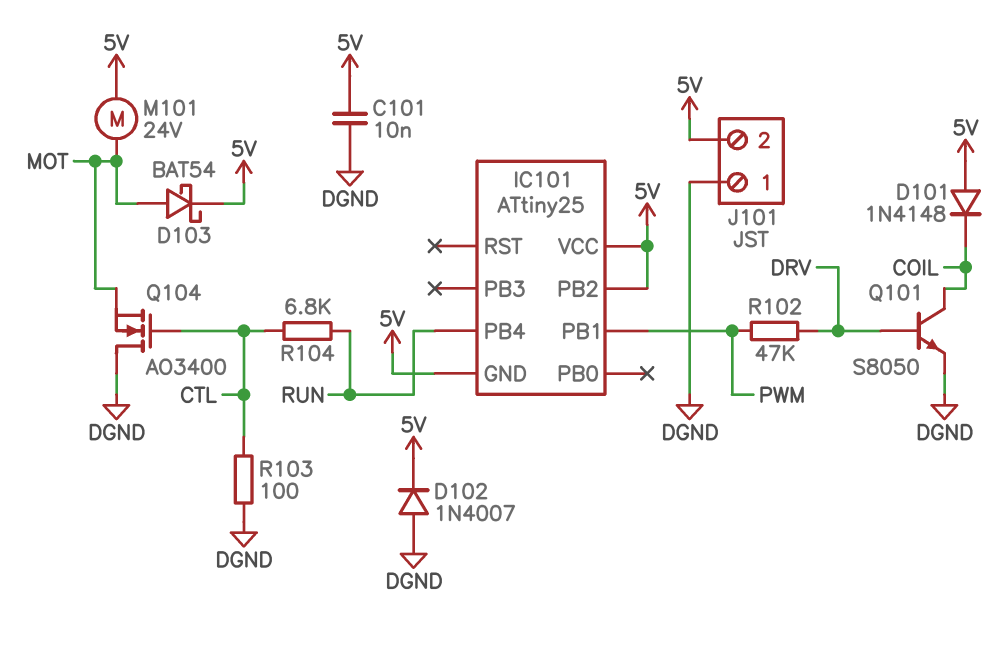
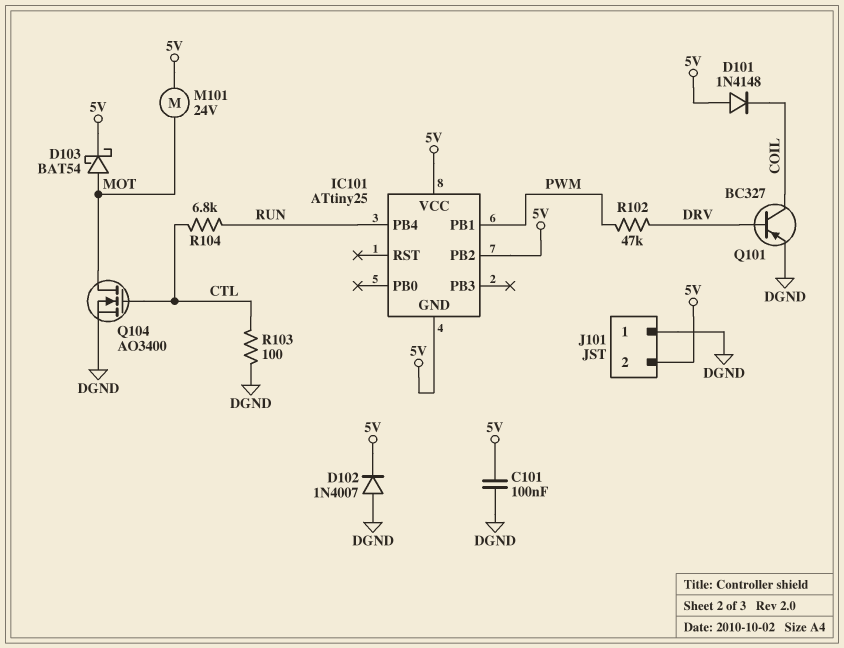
C101: 10nF (5V, DGND) -> 100nF (5V, DGND)
Q101: NPN S8050 (B DRV, C COIL, E DGND) -> PNP BC327 (B DRV, C COIL, E DGND)
Q104: NMOS AO3400 (G CTL, D DGND, S MOT) -> NMOS AO3400 (G CTL, D MOT, S DGND)

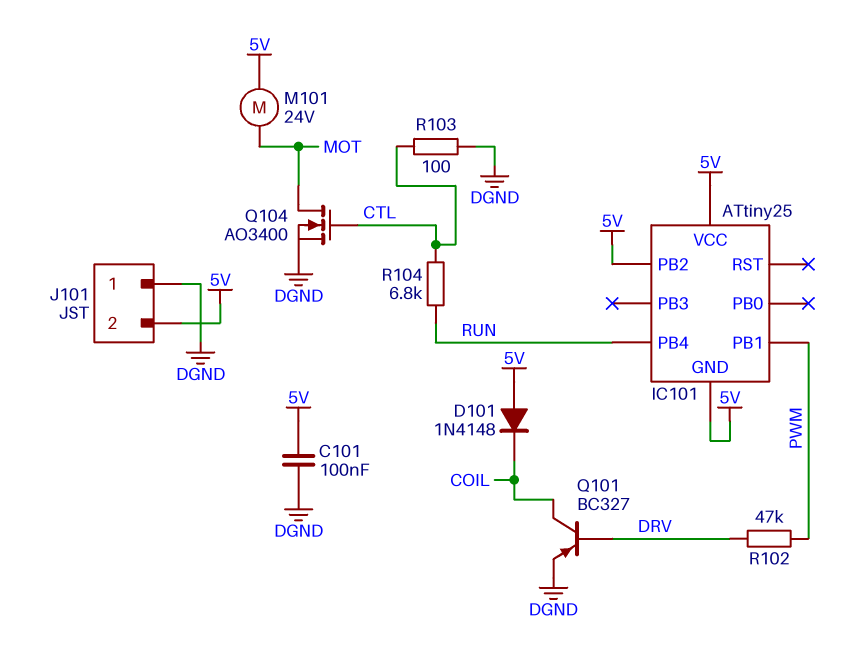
D102: diode 1N4007 (A DGND, K 5V) -> none
D103: schottky BAT54 (A MOT, K 5V) -> none

